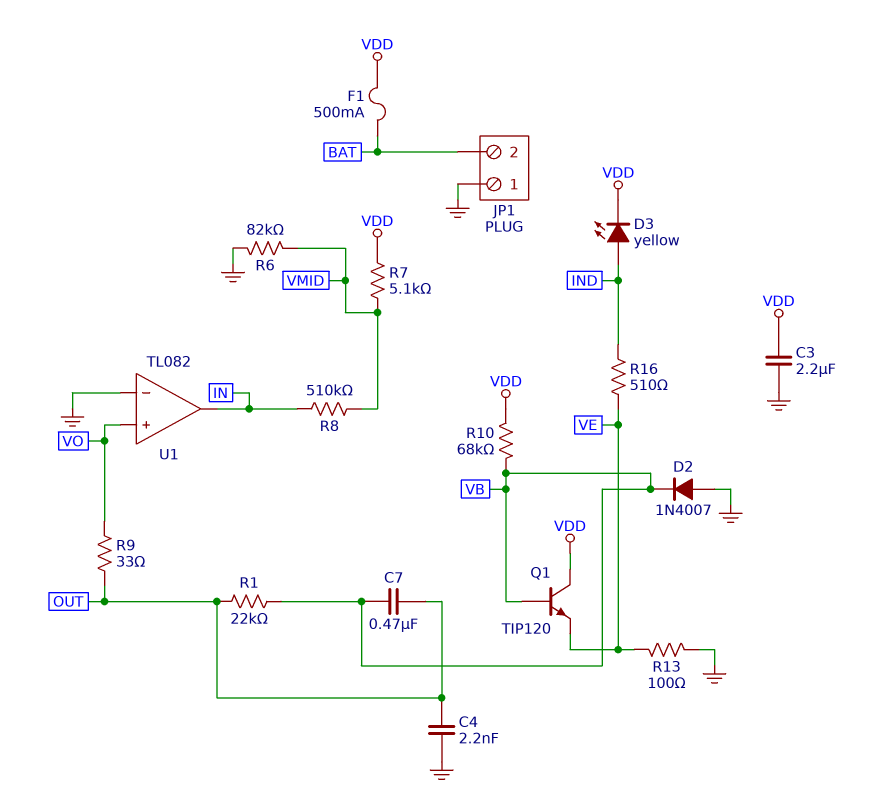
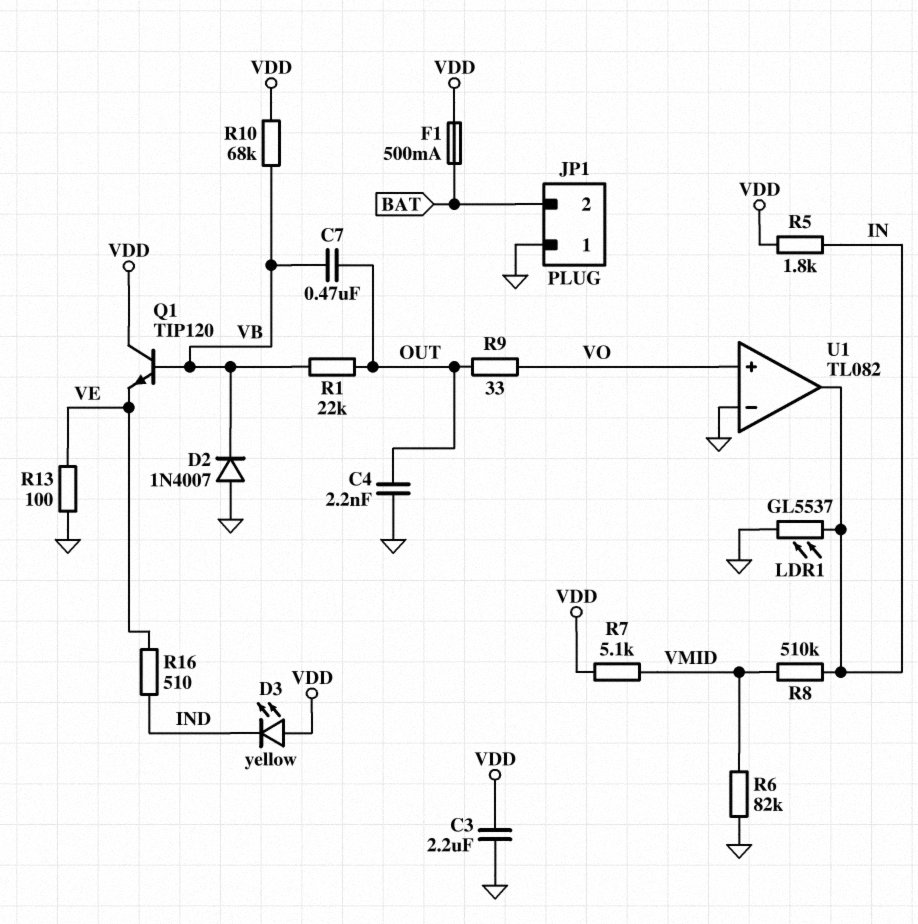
D3: LED yellow (A IND, K VDD) -> LED yellow (A VDD, K IND)
LDR1: none -> GL5537 (GND, IN)
R5: none -> 1.8k (IN, VDD)

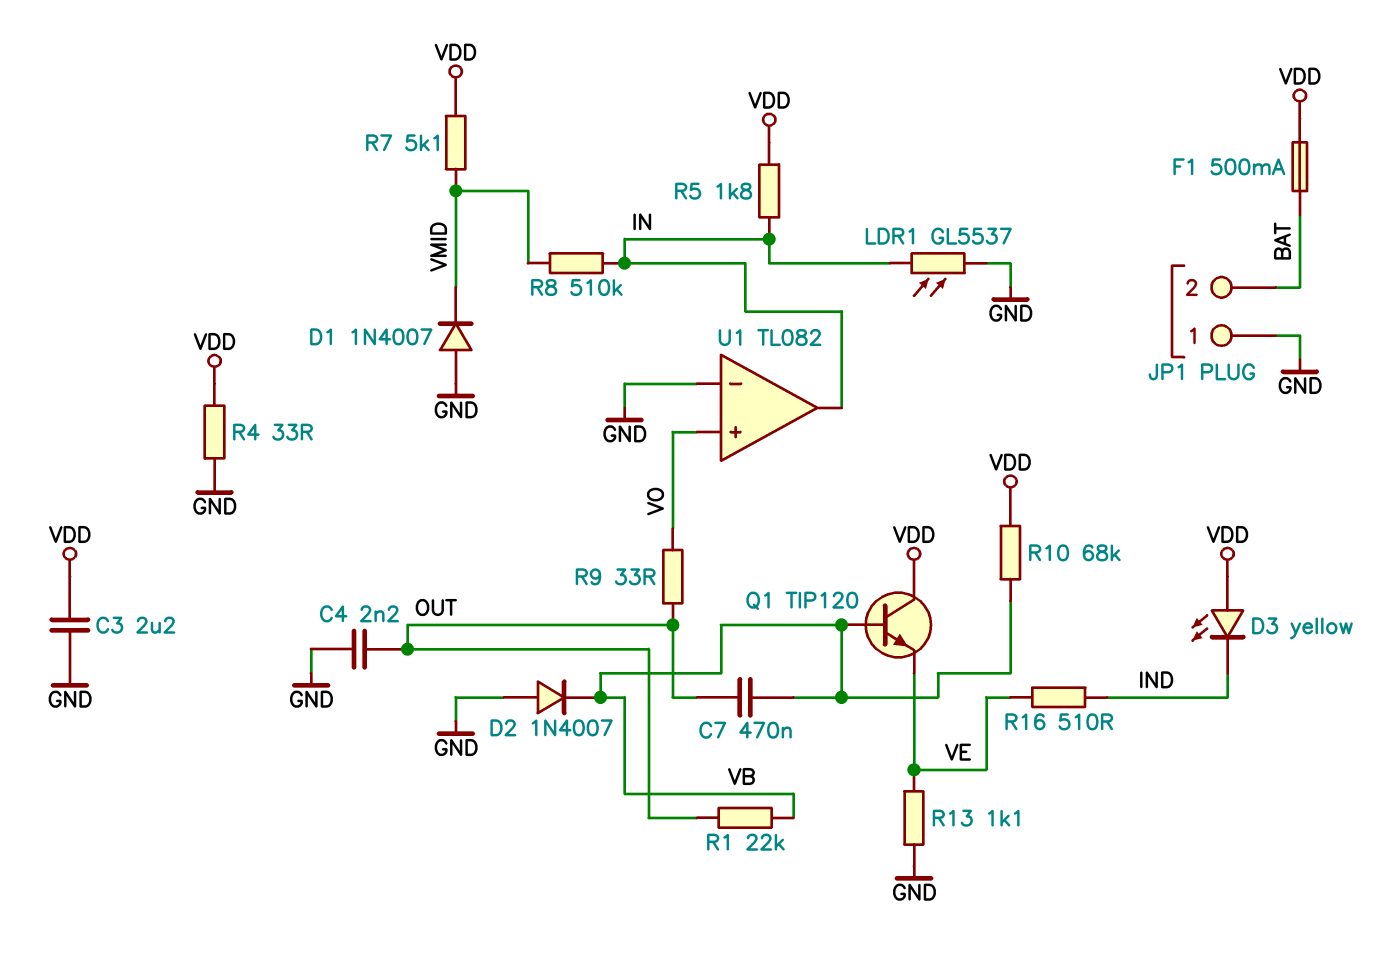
D1: none -> diode 1N4007 (A GND, K VMID)
R4: none -> 33 (GND, VDD)
R6: 82k (GND, VMID) -> none
R13: 100 (GND, VE) -> 1.1k (GND, VE)

